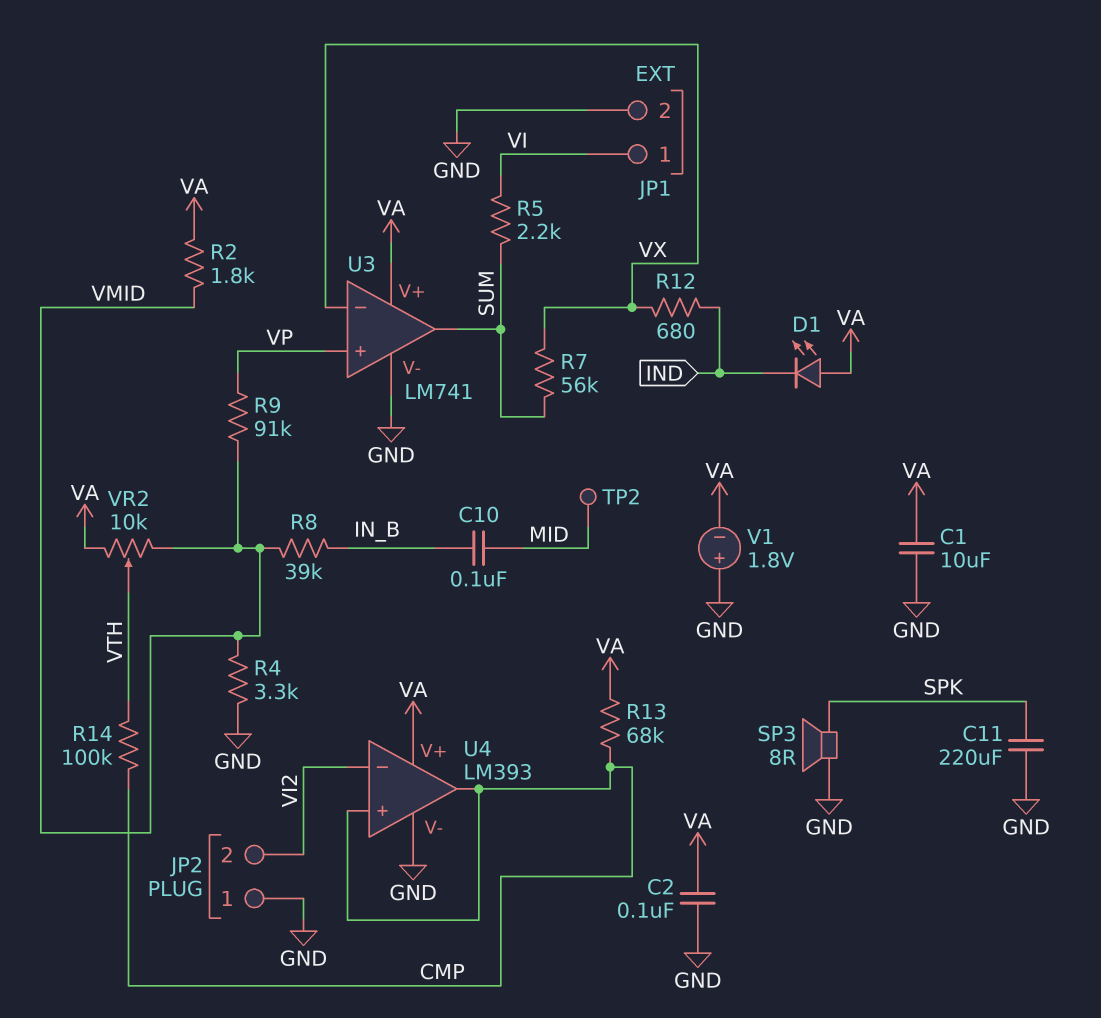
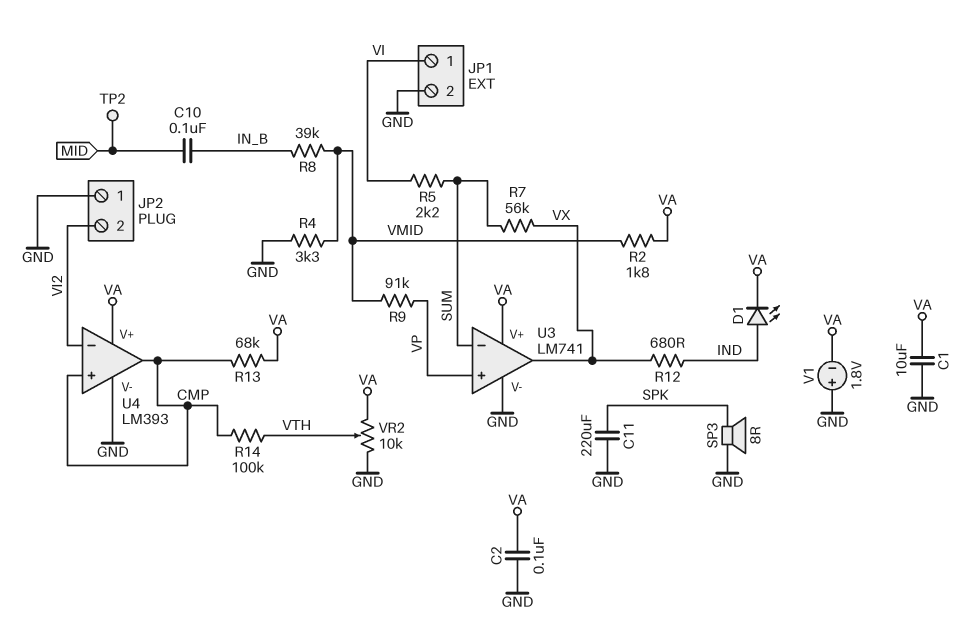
D1: LED (A VA, K IND) -> LED (A IND, K VA)
U3 pin in-: VX -> SUM
U3 pin out: SUM -> VX
VR2: 10k (VA, VMID, wiper VTH) -> 10k (GND, VA, wiper VTH)

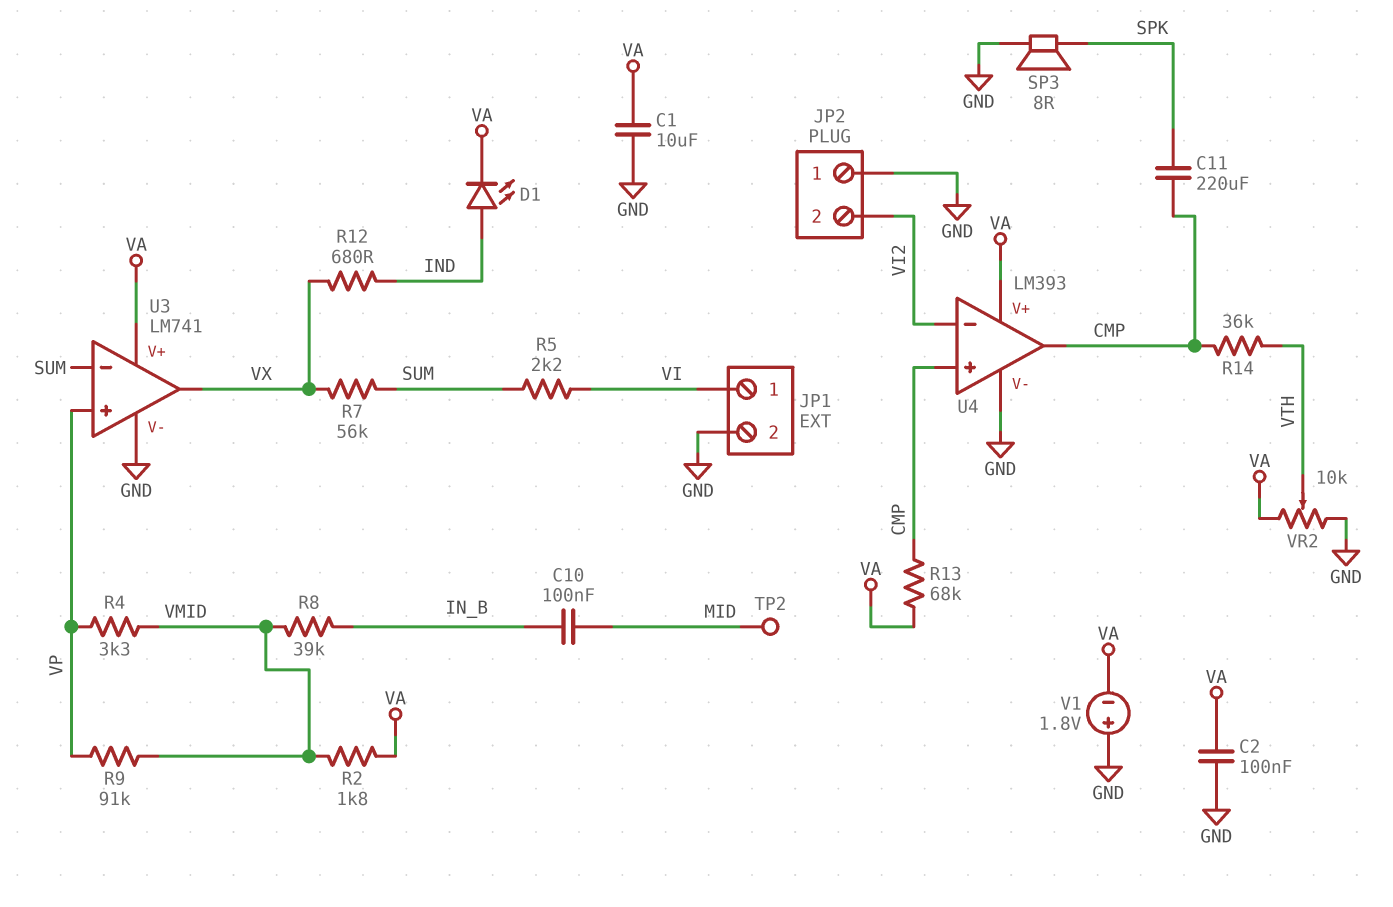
C11: 220uF (GND, SPK) -> 220uF (CMP, SPK)
R4: 3.3k (GND, VMID) -> 3.3k (VMID, VP)
R14: 100k (CMP, VTH) -> 36k (CMP, VTH)

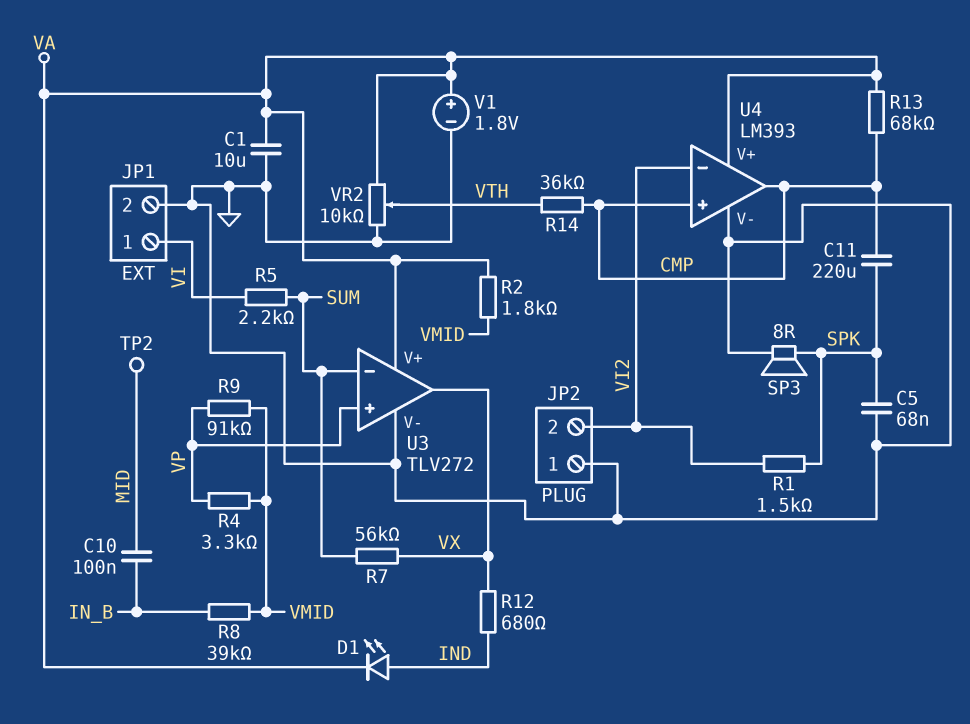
C2: 100nF (GND, VA) -> none
C5: none -> 68nF (GND, SPK)
R1: none -> 1.5k (SPK, VI2)
U3: LM741 -> TLV272
V1: 1.8V (plus GND, minus VA) -> 1.8V (plus VA, minus GND)

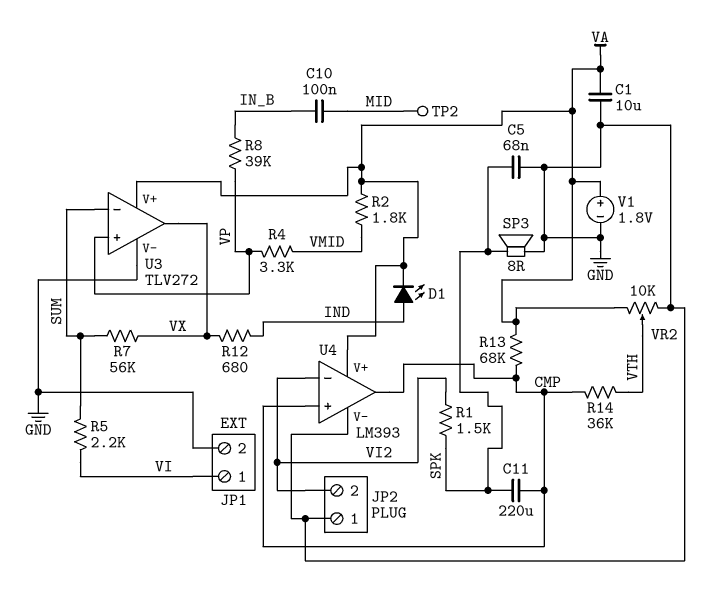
R8: 39k (IN_B, VMID) -> 39k (IN_B, VP)
R9: 91k (VMID, VP) -> none

